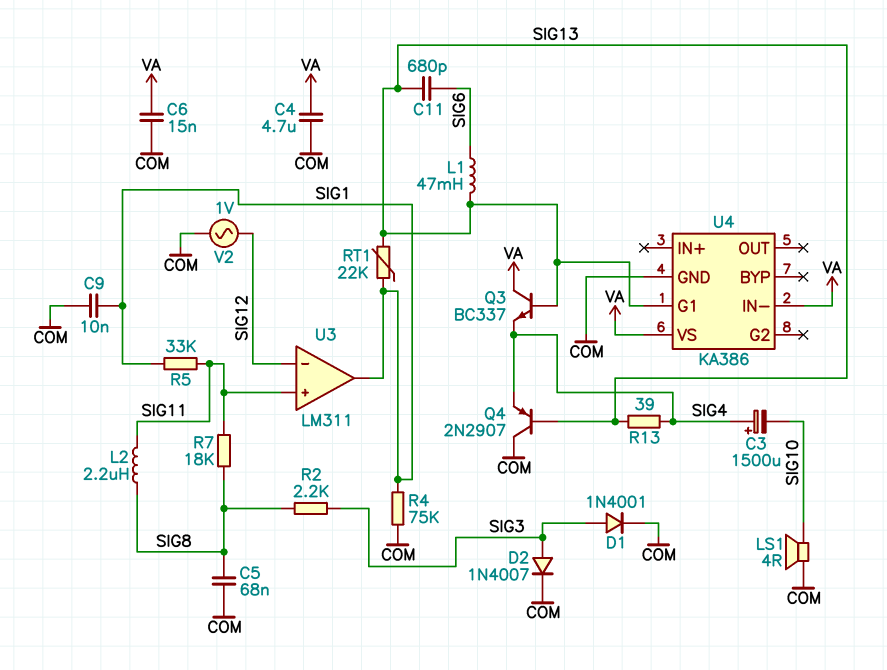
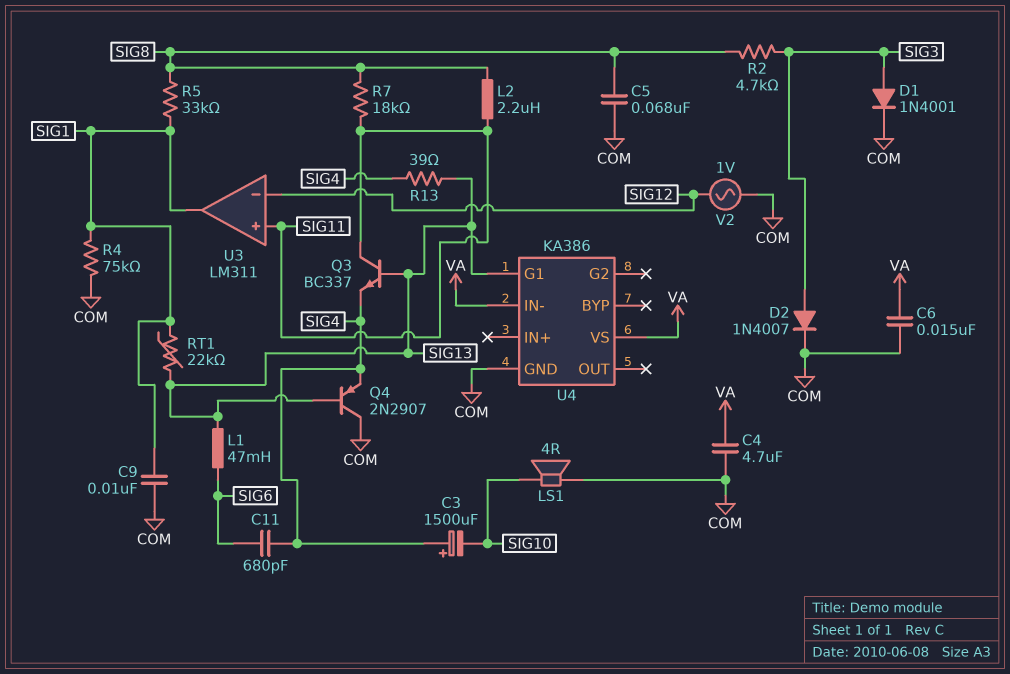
C11: 680pF (SIG6, SIG13) -> 680pF (SIG4, SIG6)
Q3: NPN BC337 (B SIG13, C VA, E SIG4) -> NPN BC337 (B SIG13, C SIG11, E SIG4)
R2: 2.2k (SIG3, SIG8) -> 4.7k (SIG3, SIG8)
R5: 33k (SIG1, SIG11) -> 33k (SIG1, SIG8)

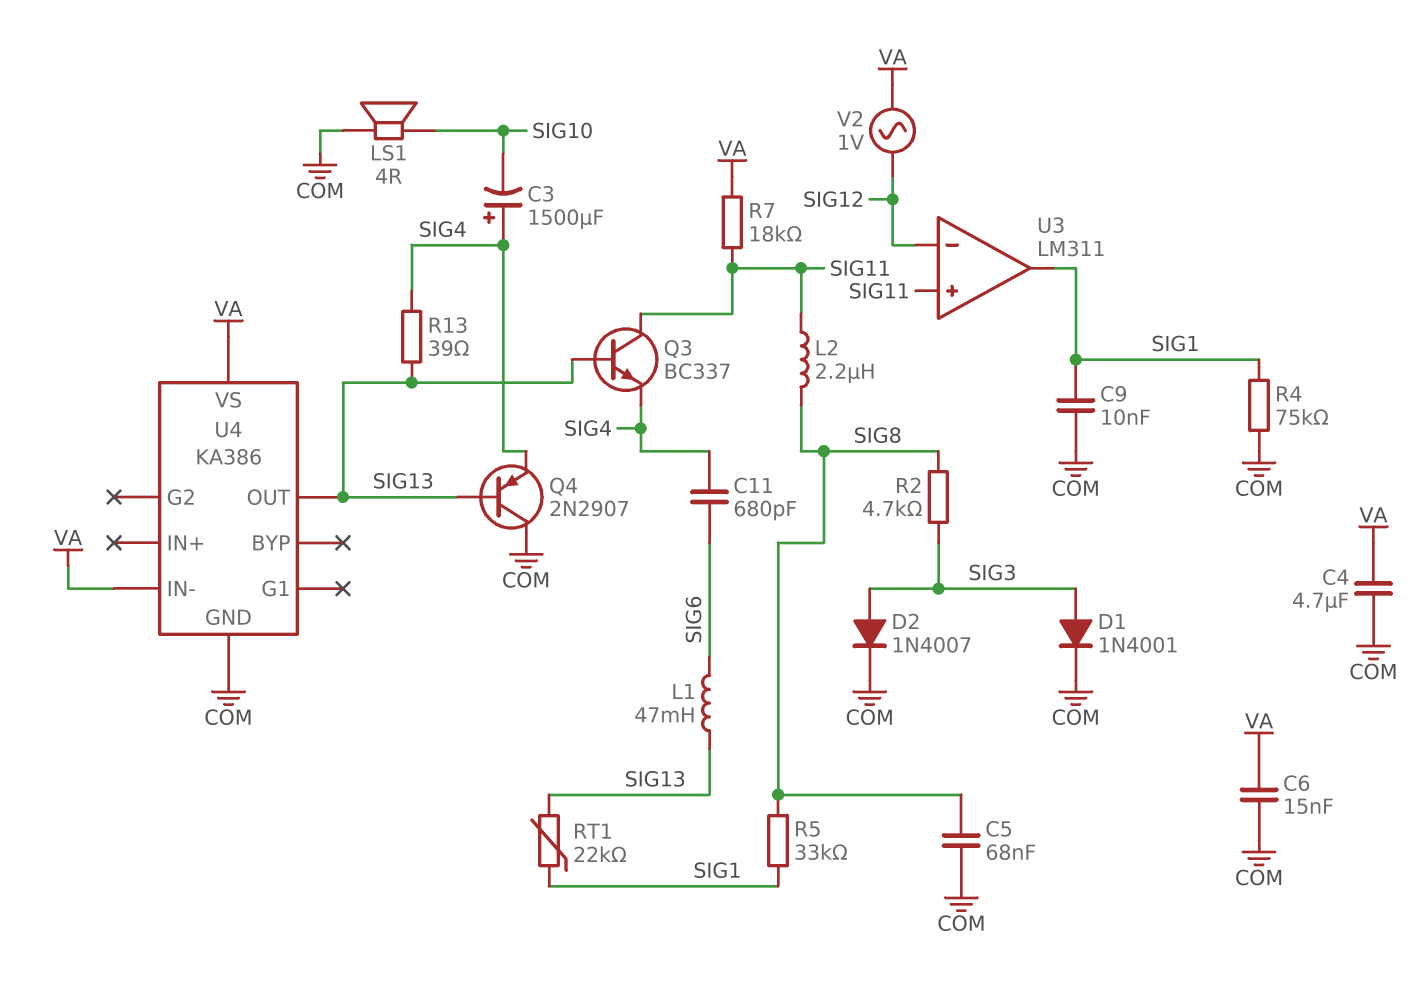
R7: 18k (SIG8, SIG11) -> 18k (SIG11, VA)
U4 pin G1: SIG13 -> none
U4 pin OUT: none -> SIG13
V2: AC 1V (COM, SIG12) -> AC 1V (SIG12, VA)

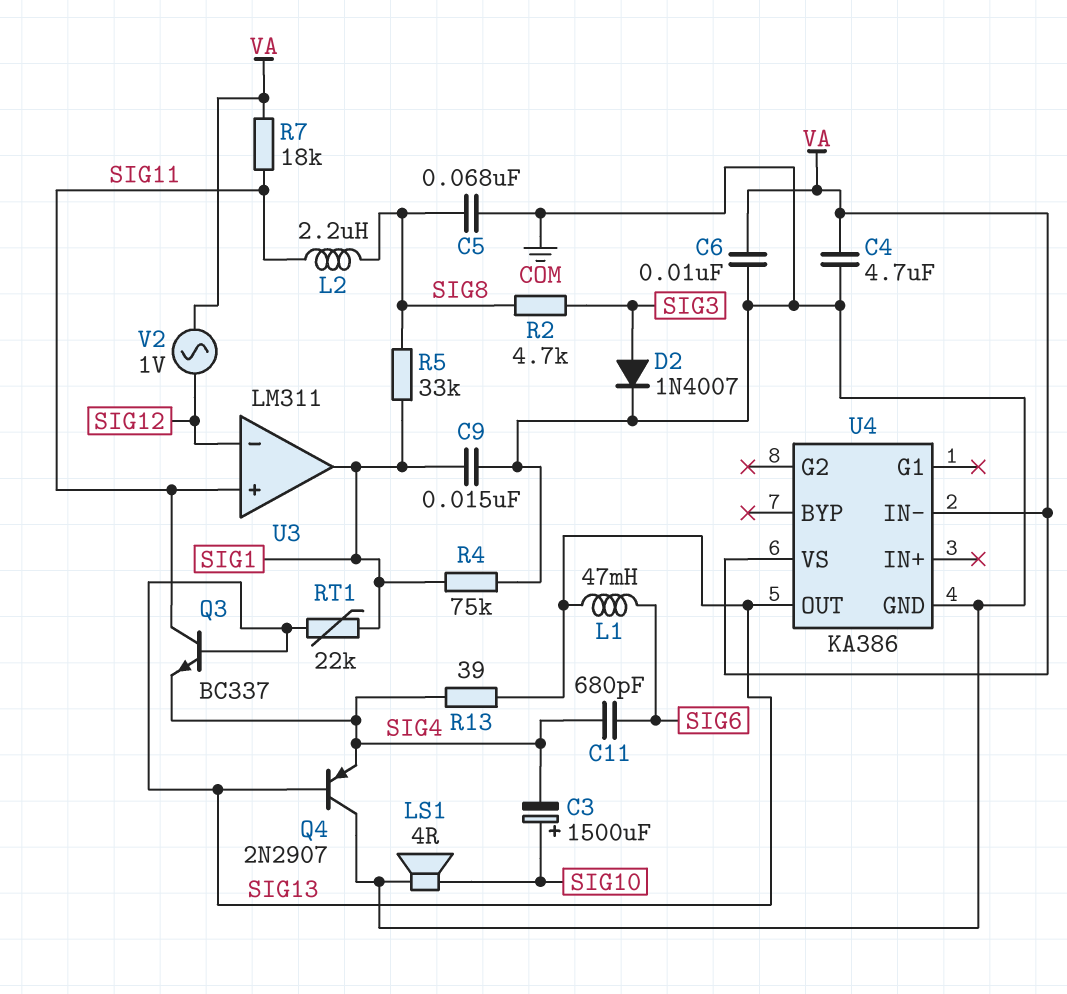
C3: 1500uF (plus SIG4, minus SIG10) -> 1500uF (plus SIG10, minus SIG4)
C6: 15nF (COM, VA) -> 10nF (COM, VA)
C9: 10nF (COM, SIG1) -> 15nF (COM, SIG1)
D1: diode 1N4001 (A SIG3, K COM) -> none

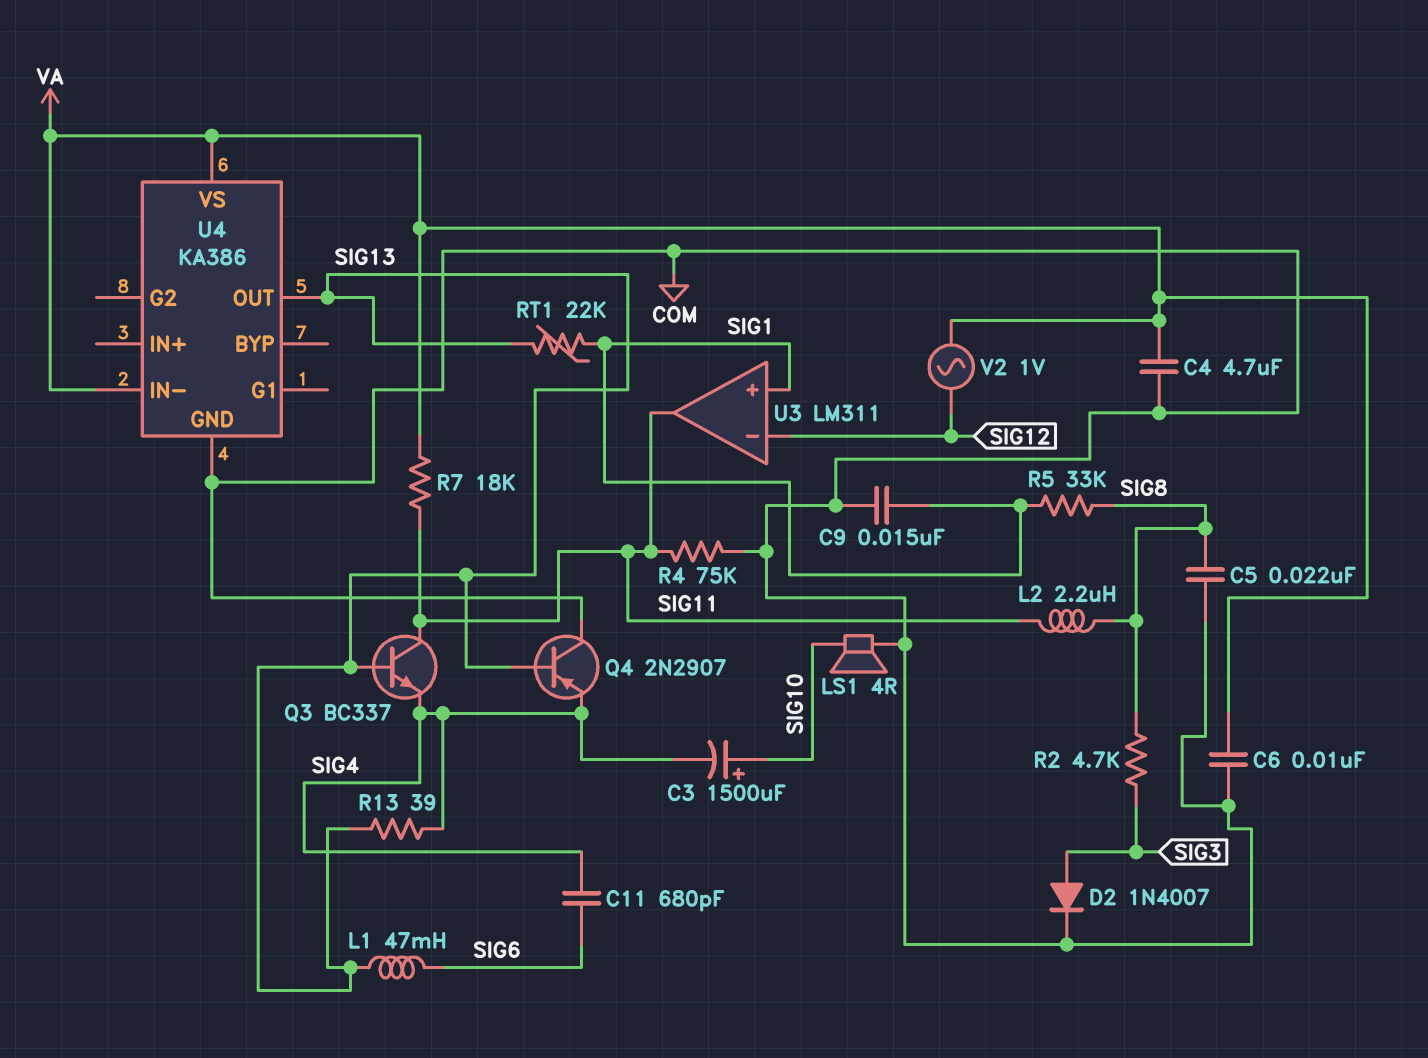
C5: 68nF (COM, SIG8) -> 22nF (COM, SIG8)
R4: 75k (COM, SIG1) -> 75k (COM, SIG11)
U3 pin in+: SIG11 -> SIG1
U3 pin out: SIG1 -> SIG11

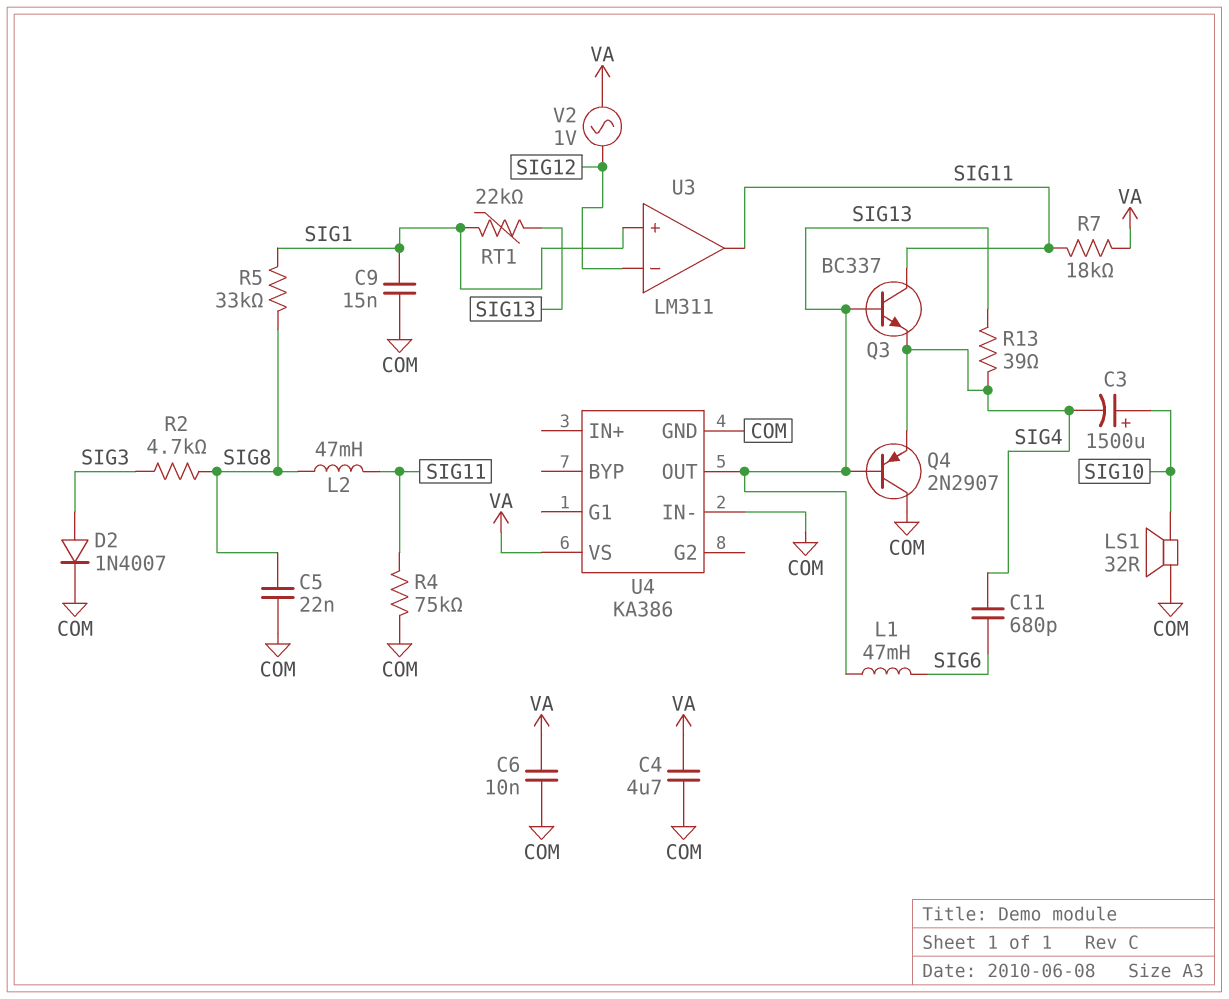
L2: 2.2uH (SIG8, SIG11) -> 47mH (SIG8, SIG11)
LS1: speaker 4R (COM, SIG10) -> speaker 32R (COM, SIG10)
U4 pin IN-: VA -> COM

